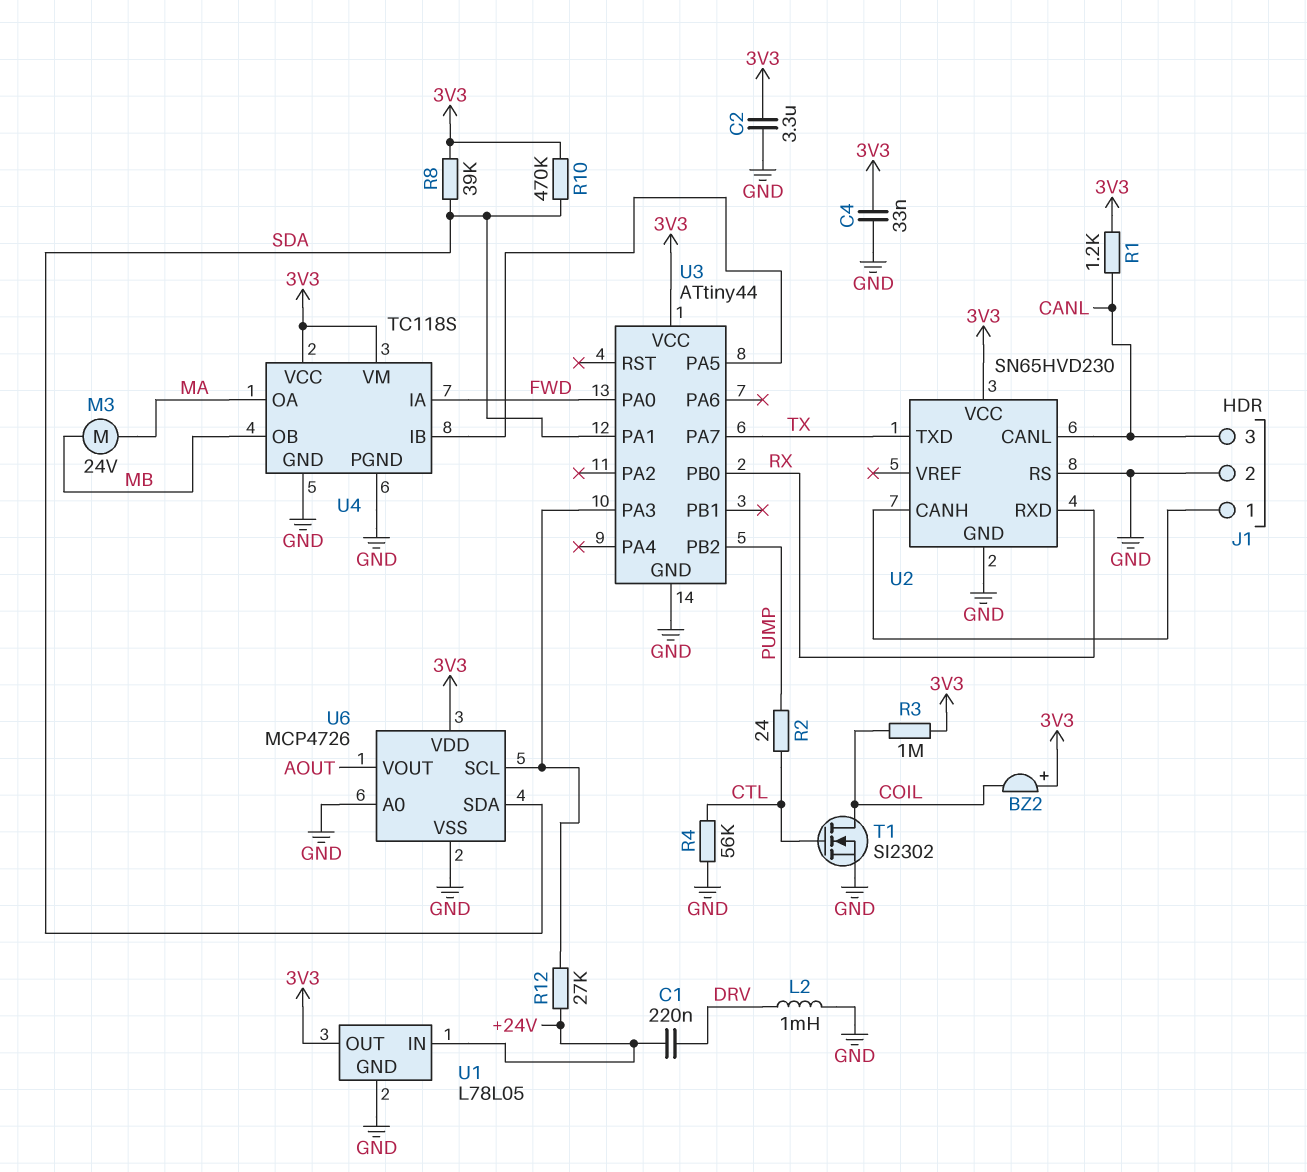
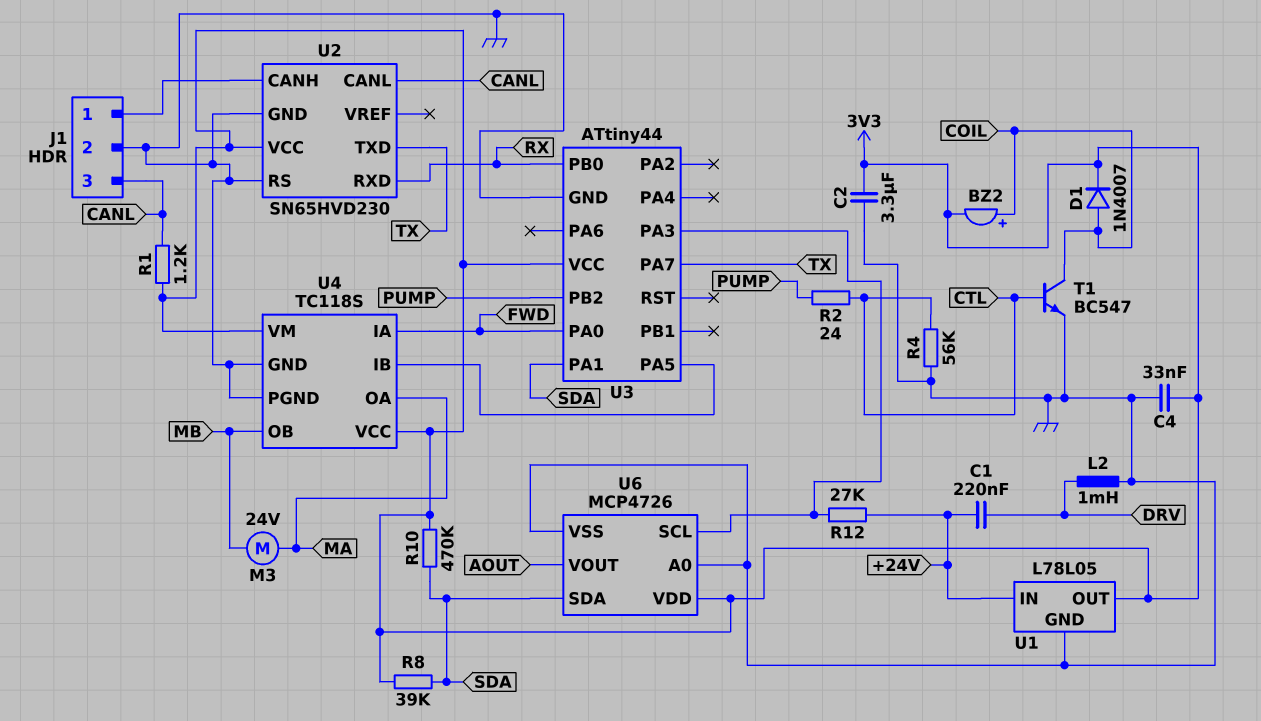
BZ2: buzzer (plus 3V3, minus COIL) -> buzzer (plus COIL, minus 3V3)
D1: none -> diode 1N4007 (A COIL, K 3V3)
R3: 1M (3V3, COIL) -> none
T1: NMOS SI2302 (G CTL, D COIL, S GND) -> NPN BC547 (B CTL, C COIL, E GND)

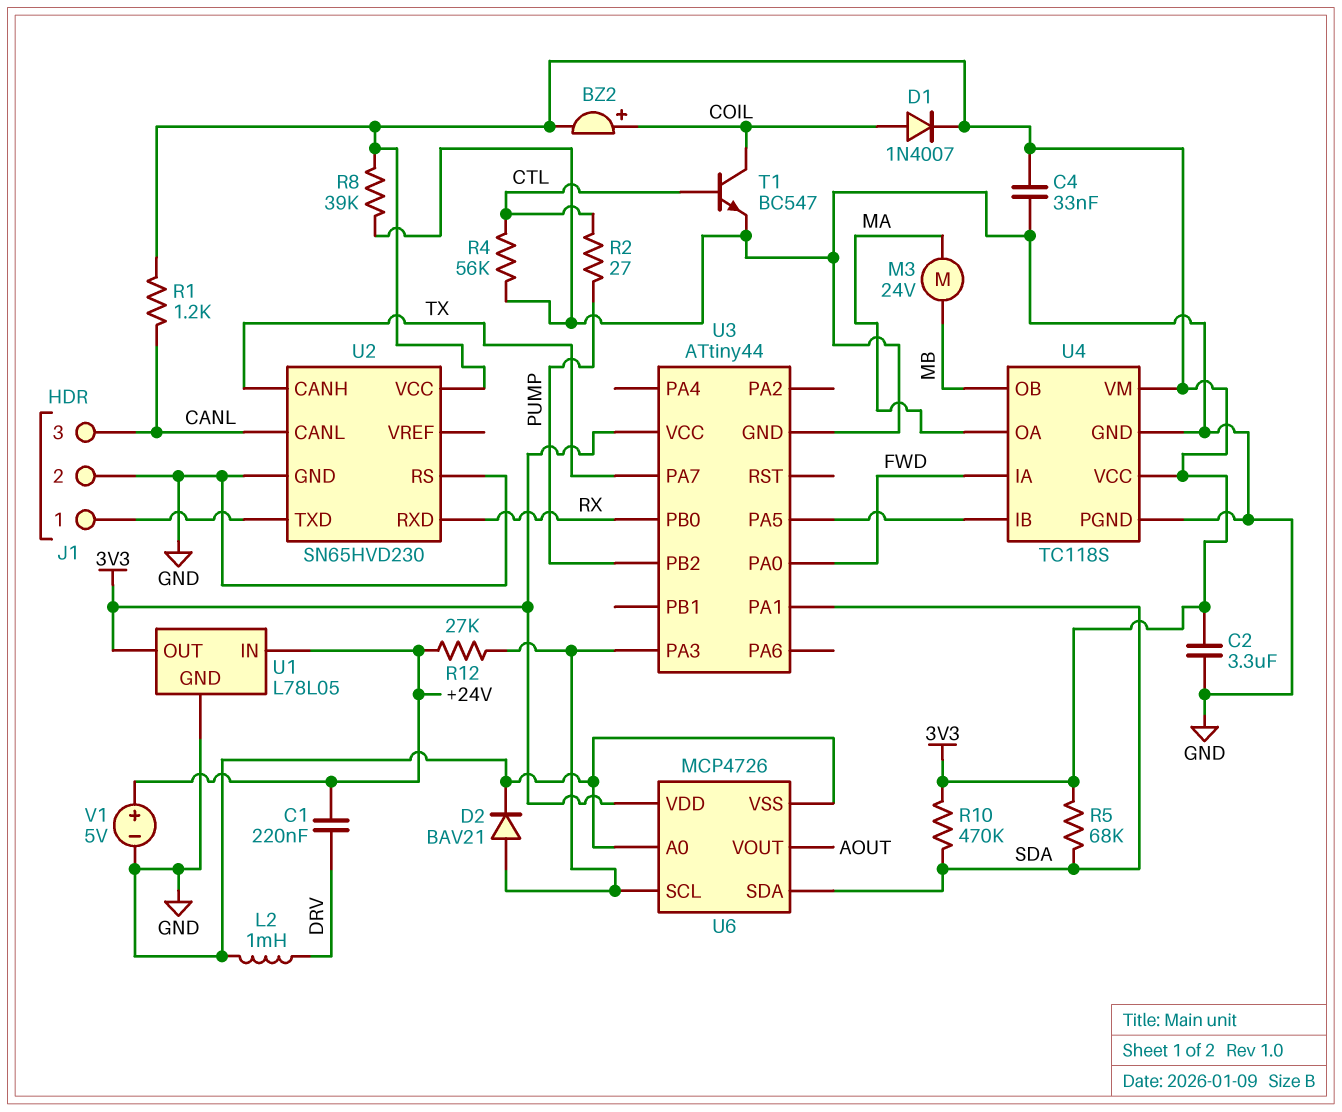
D2: none -> diode BAV21 (A U3/PA3, K GND)
R2: 24 (CTL, PUMP) -> 27 (CTL, PUMP)
R5: none -> 68k (3V3, SDA)
R8: 39k (3V3, SDA) -> 39k (3V3, GND)
U2 pin CANH: J1/1 -> TX
U2 pin TXD: TX -> J1/1
V1: none -> 5V (plus +24V, minus GND)

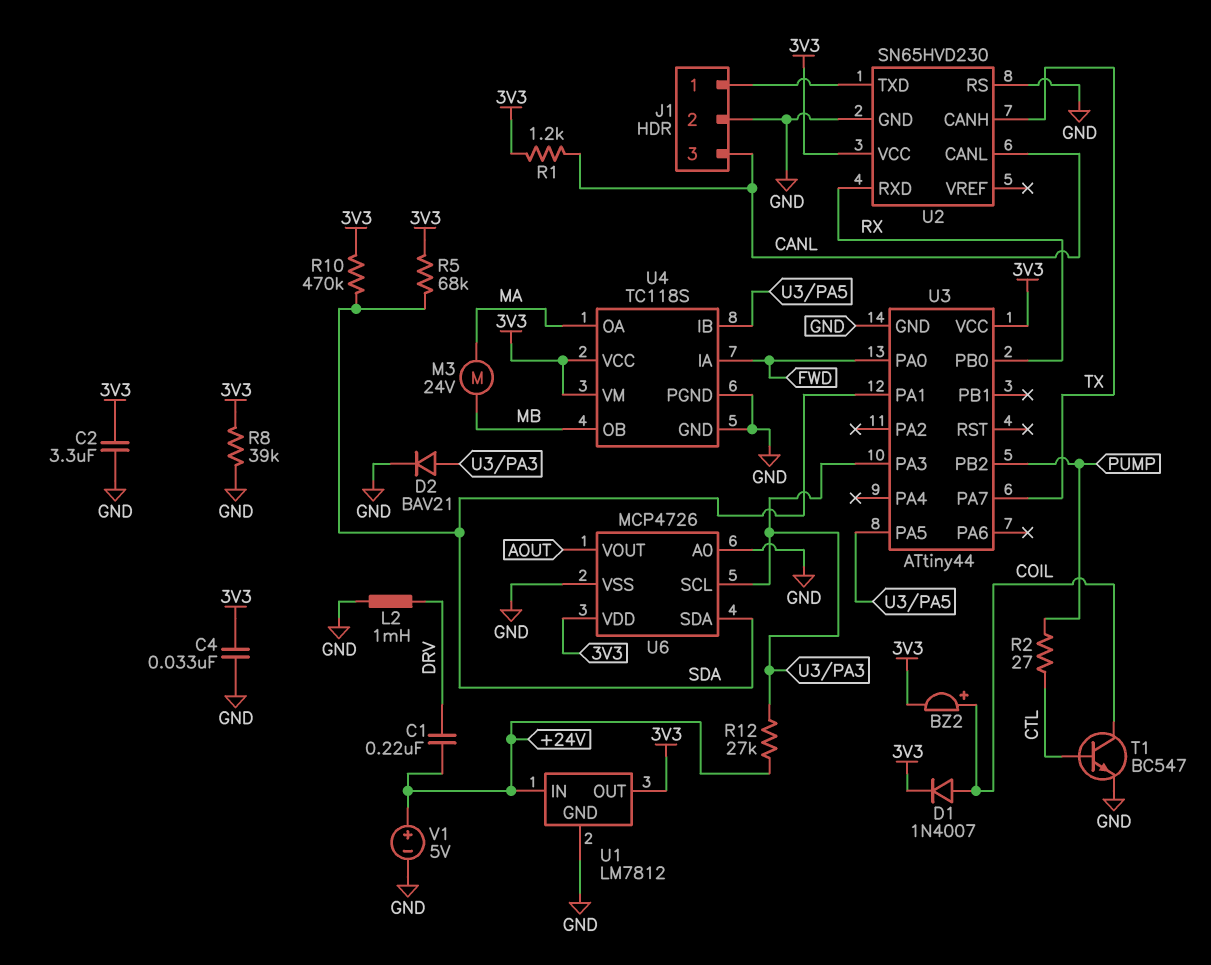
R4: 56k (CTL, GND) -> none
U1: L78L05 -> LM7812

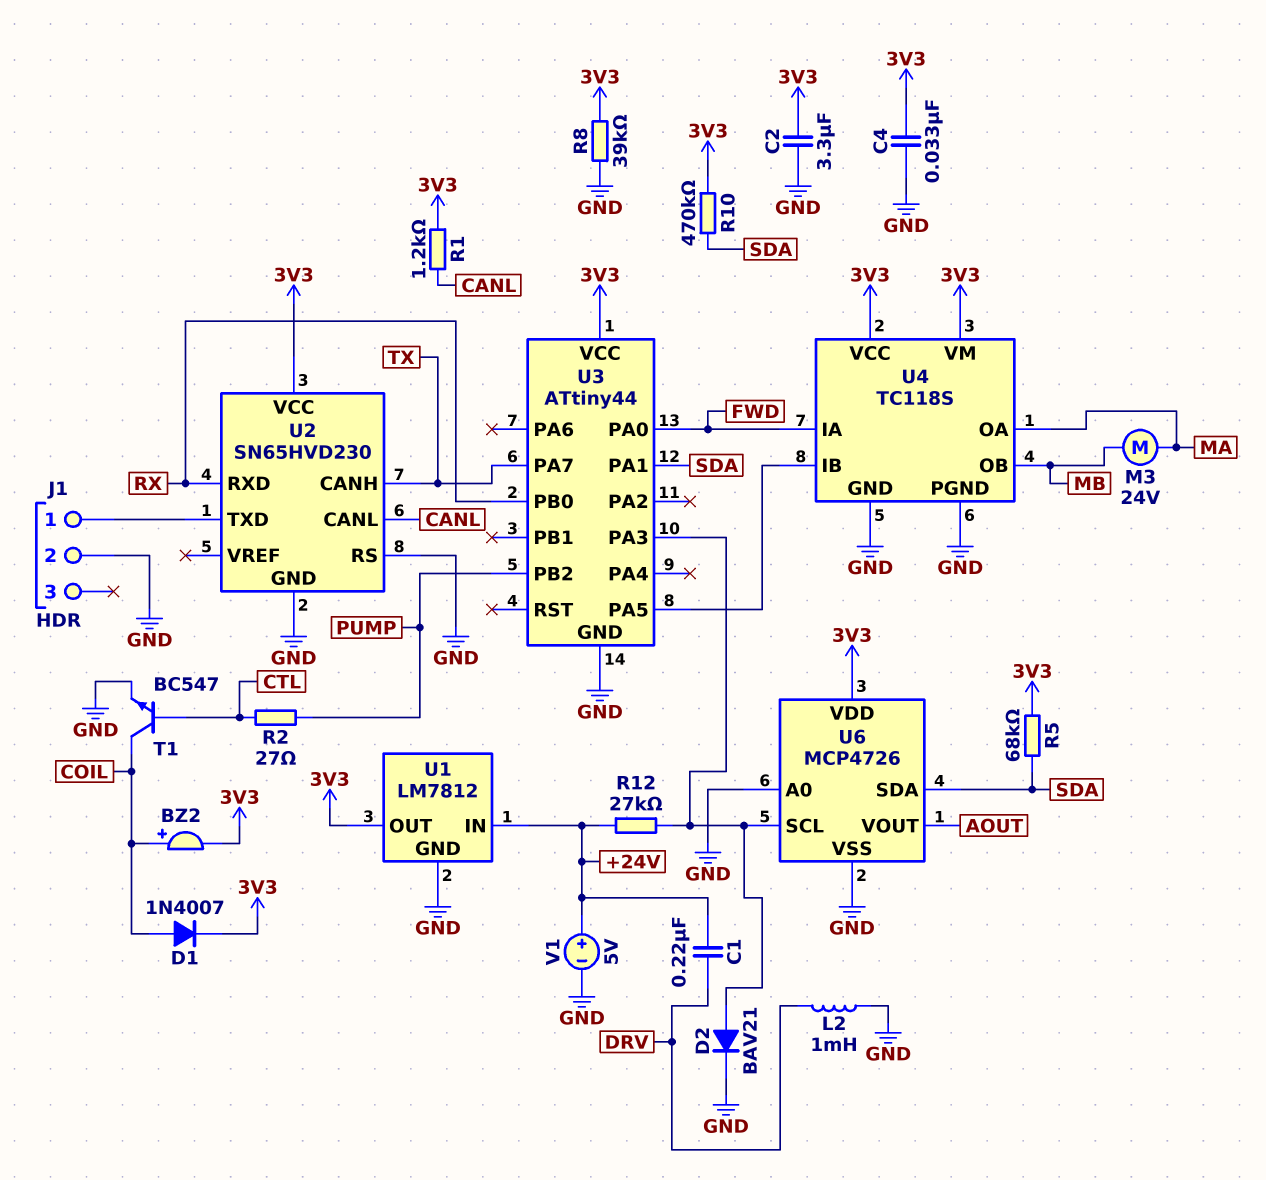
J1 pin 3: CANL -> none

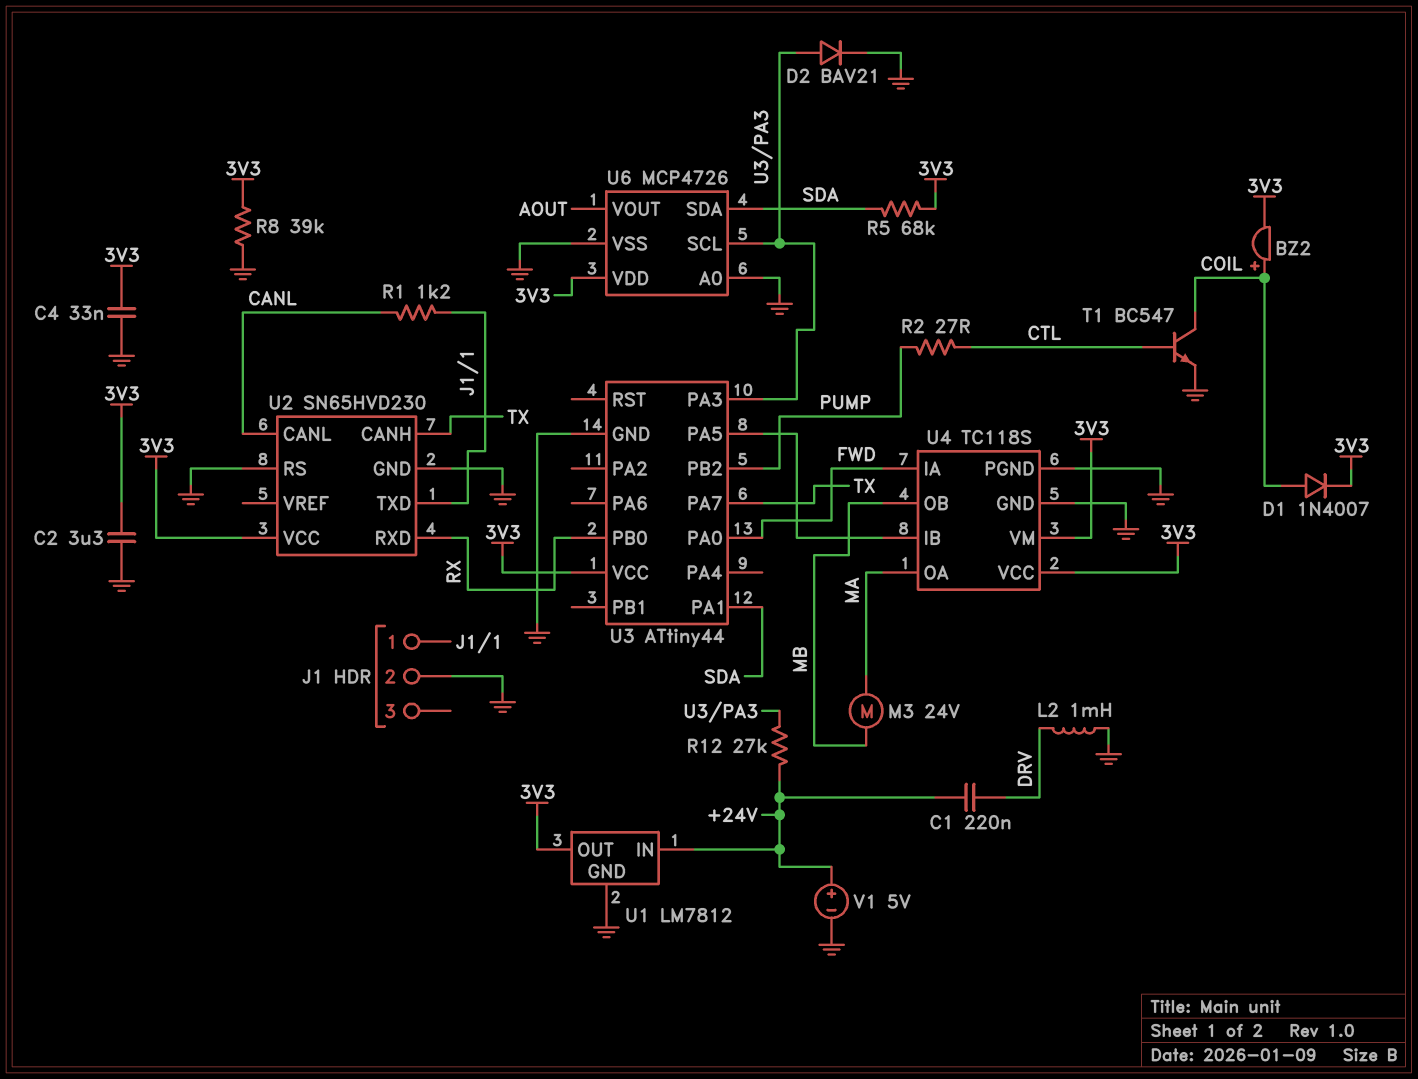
R1: 1.2k (3V3, CANL) -> 1.2k (CANL, J1/1)
R10: 470k (3V3, SDA) -> none

